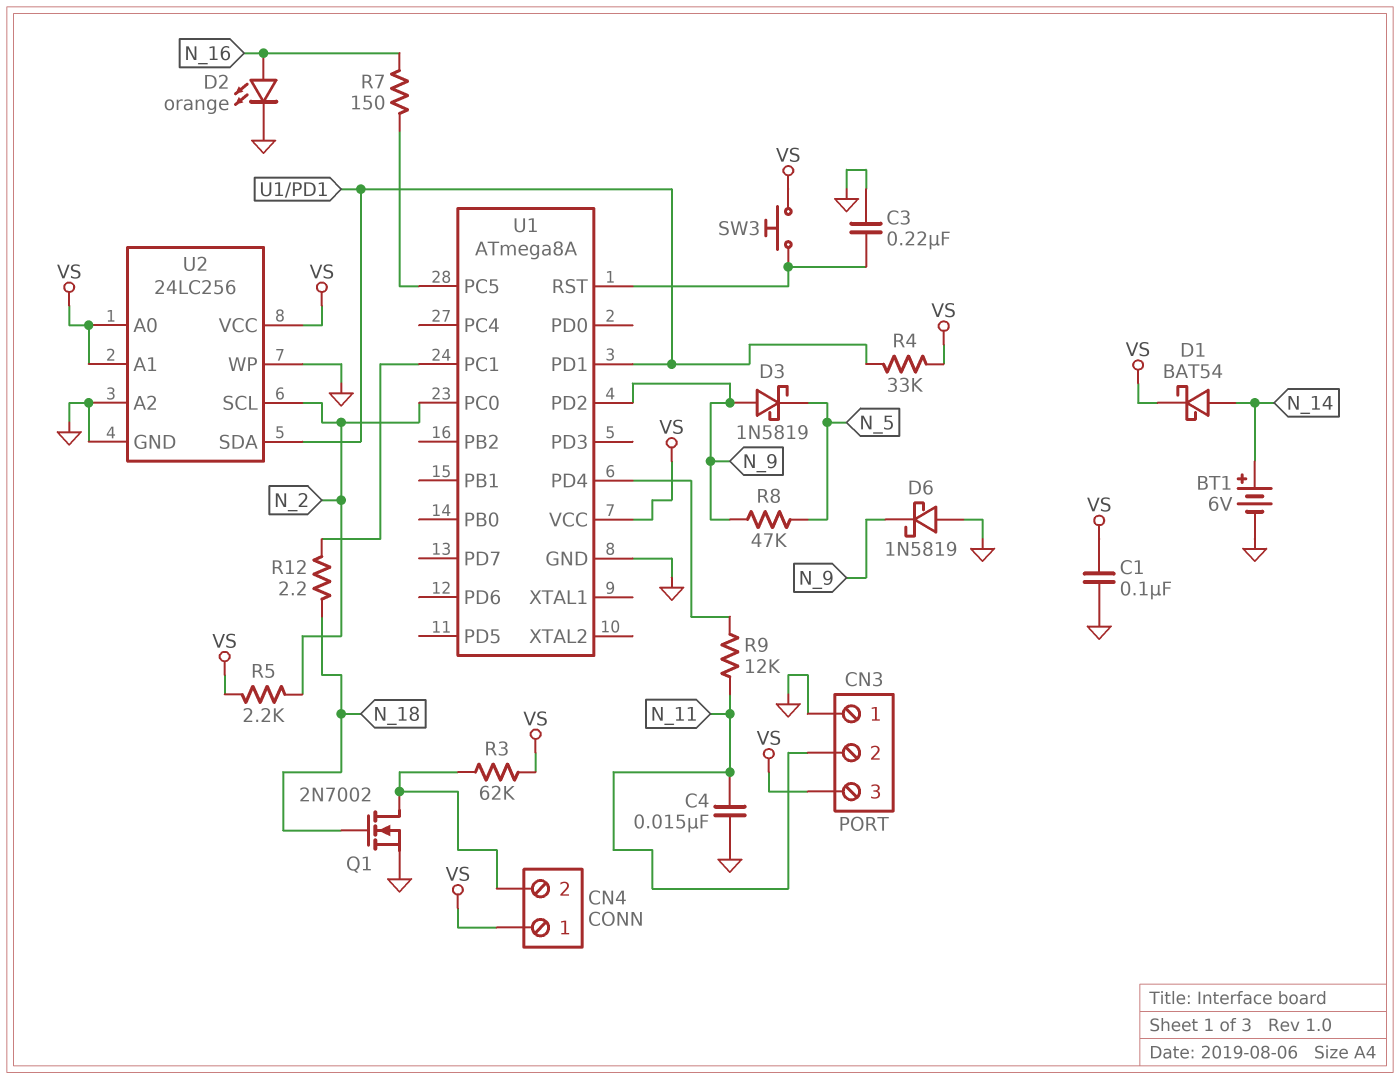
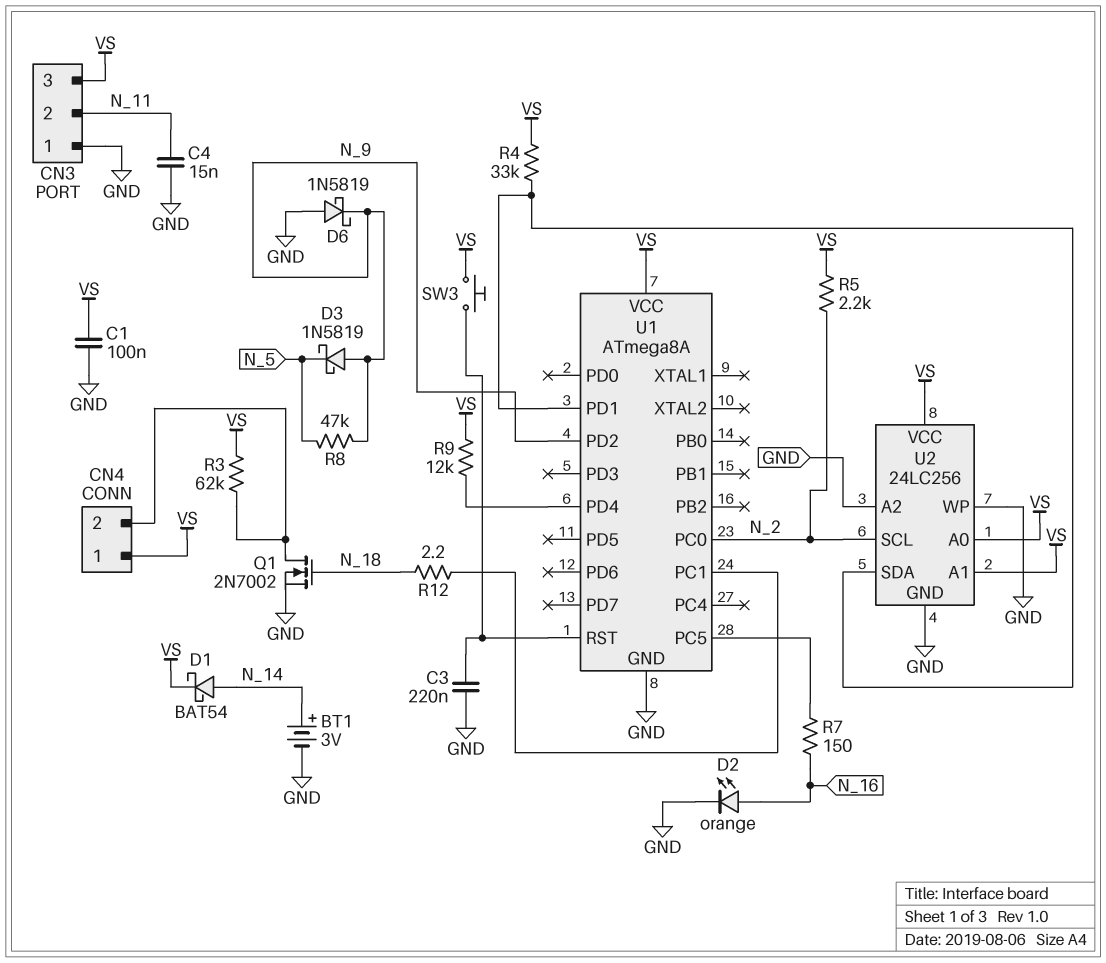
BT1: 6V (plus N_14, minus GND) -> 3V (plus N_14, minus GND)
R9: 12k (N_11, U1/PD4) -> 12k (U1/PD4, VS)

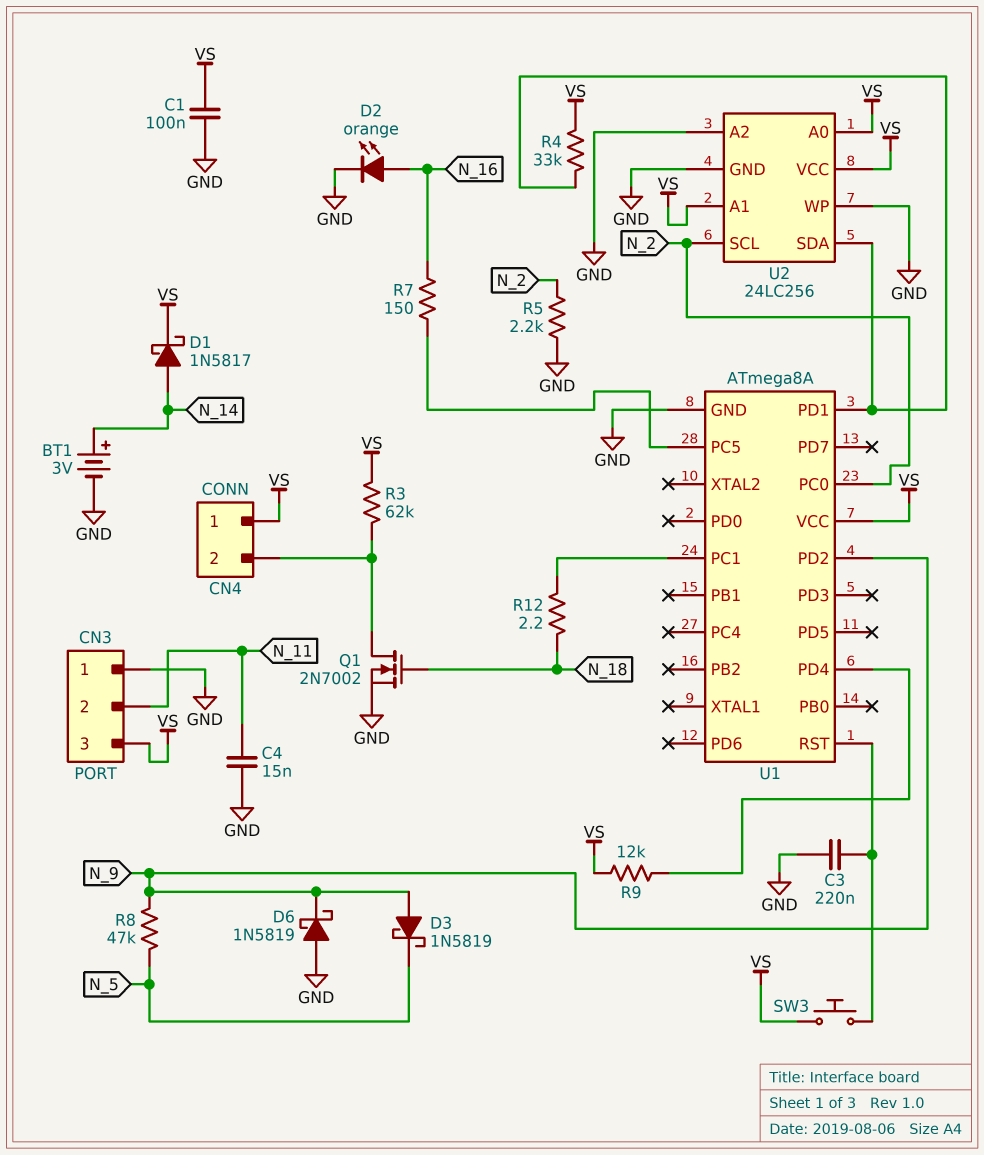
D1: schottky BAT54 (A N_14, K VS) -> schottky 1N5817 (A N_14, K VS)
R5: 2.2k (N_2, VS) -> 2.2k (GND, N_2)

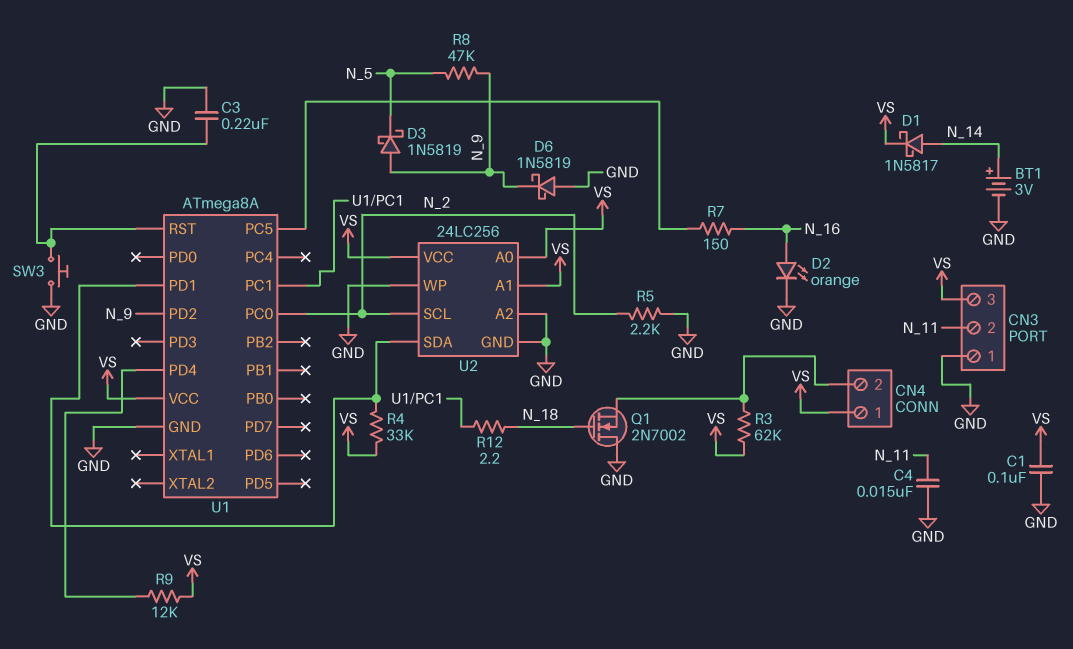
Q1: NMOS 2N7002 (G N_18, D CN4/2, S GND) -> NMOS 2N7002 (G N_18, D GND, S CN4/2)
SW3: button (U1/RST, VS) -> button (GND, U1/RST)

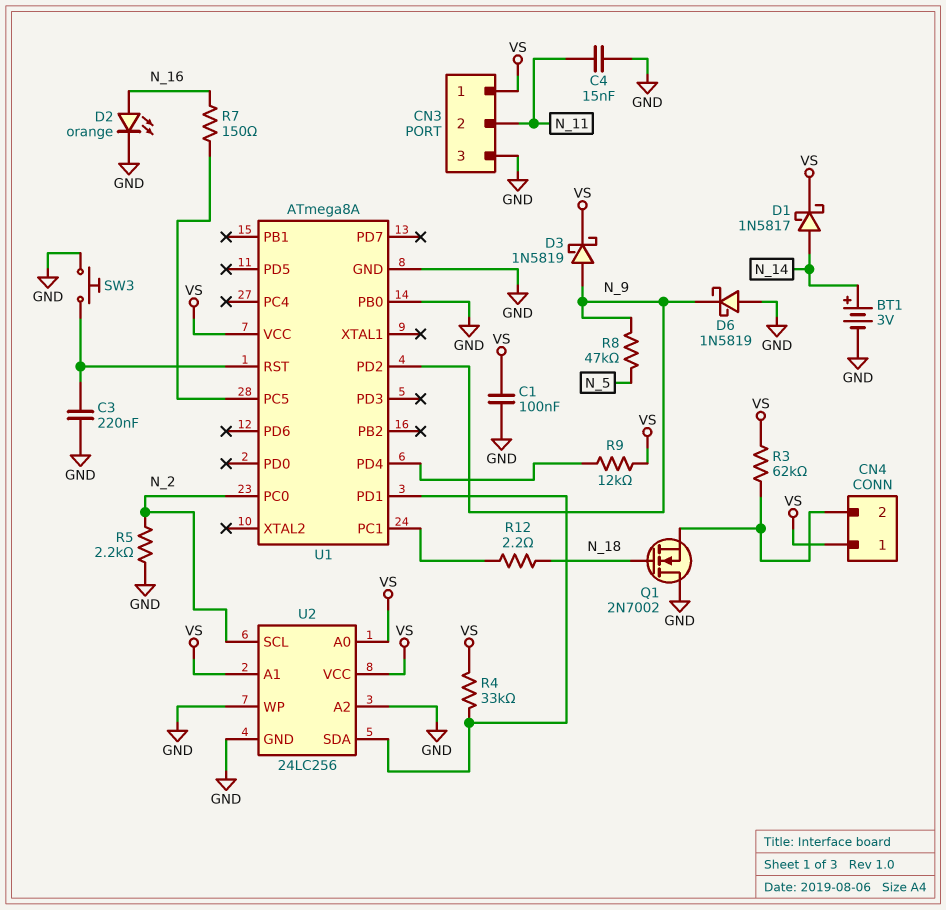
CN3 pin 1: GND -> VS
CN3 pin 3: VS -> GND
D3: schottky 1N5819 (A N_9, K N_5) -> schottky 1N5819 (A N_9, K VS)
U1 pin PB0: none -> GND

